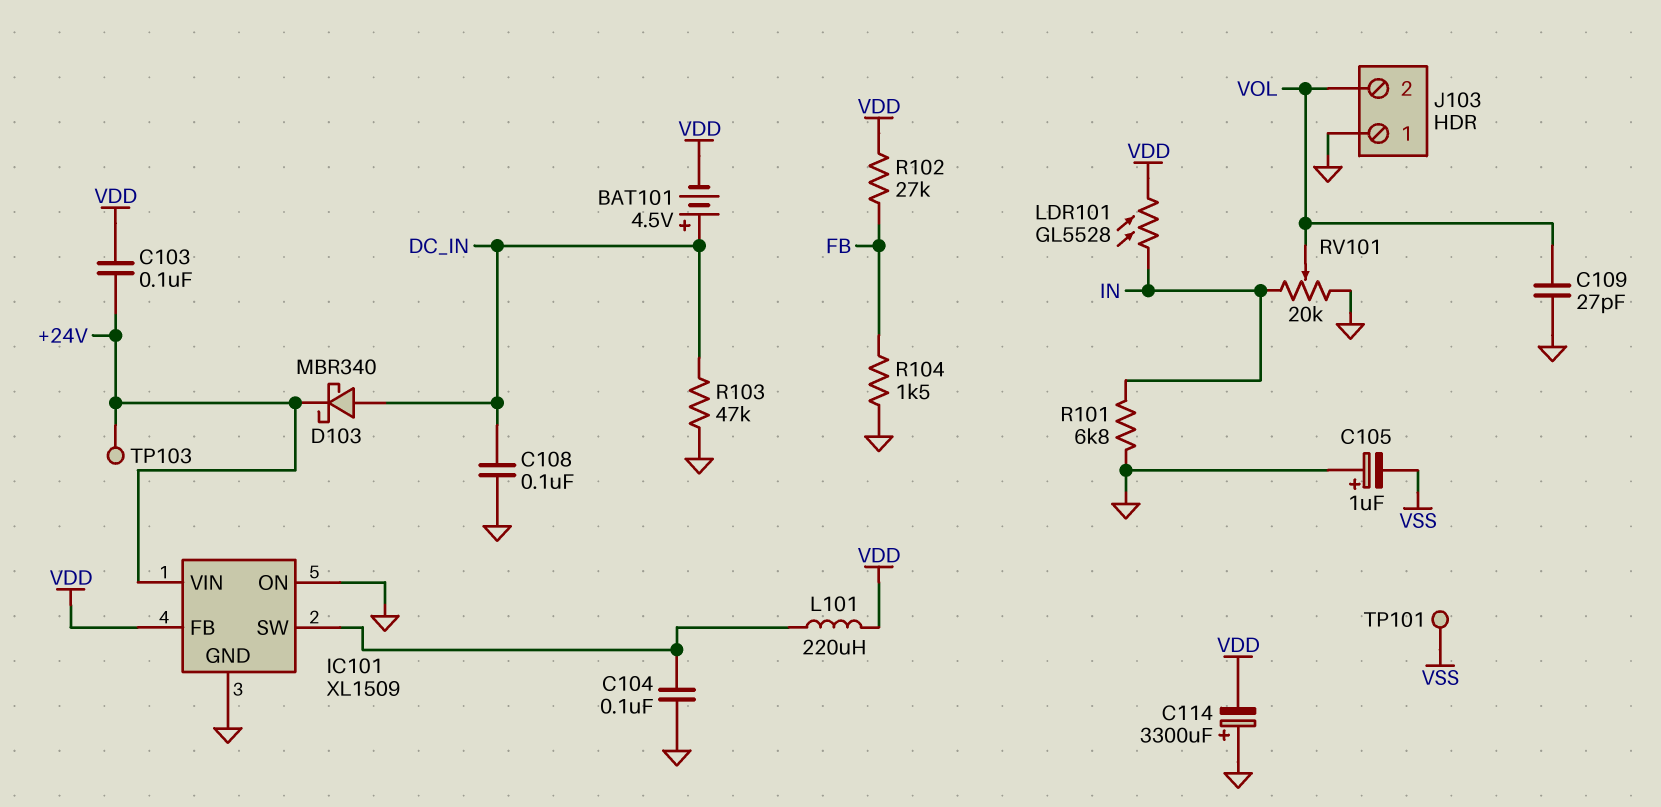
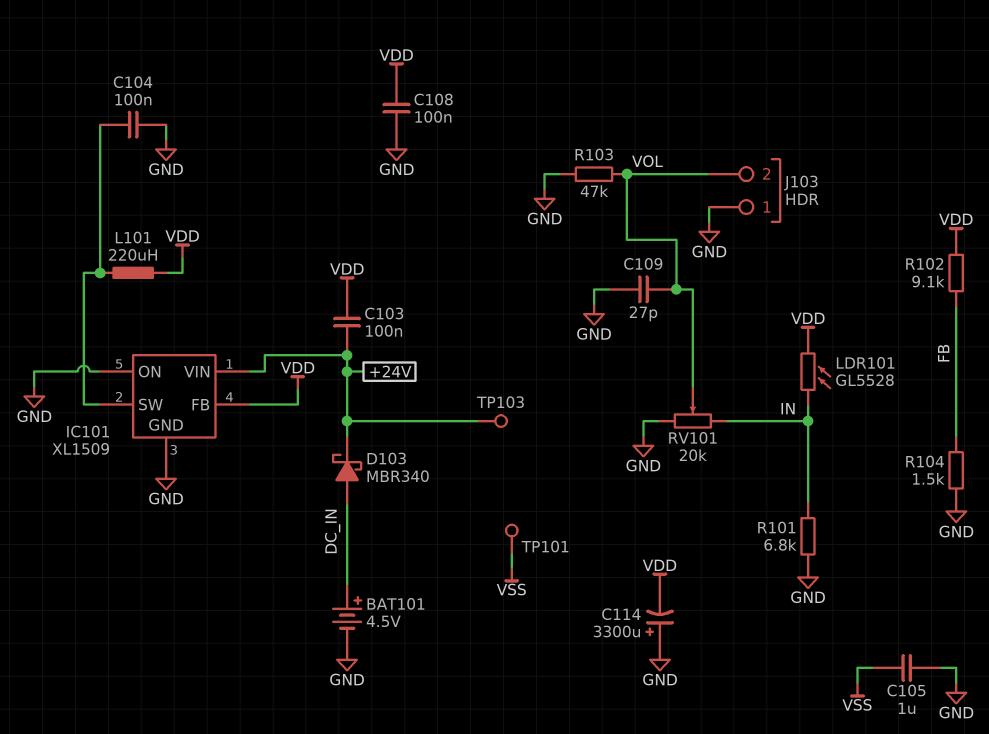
BAT101: 4.5V (plus DC_IN, minus VDD) -> 4.5V (plus DC_IN, minus GND)
C105: 1uF (plus GND, minus VSS) -> 1uF (GND, VSS)
C108: 100nF (DC_IN, GND) -> 100nF (GND, VDD)
R102: 27k (FB, VDD) -> 9.1k (FB, VDD)
R103: 47k (DC_IN, GND) -> 47k (GND, VOL)

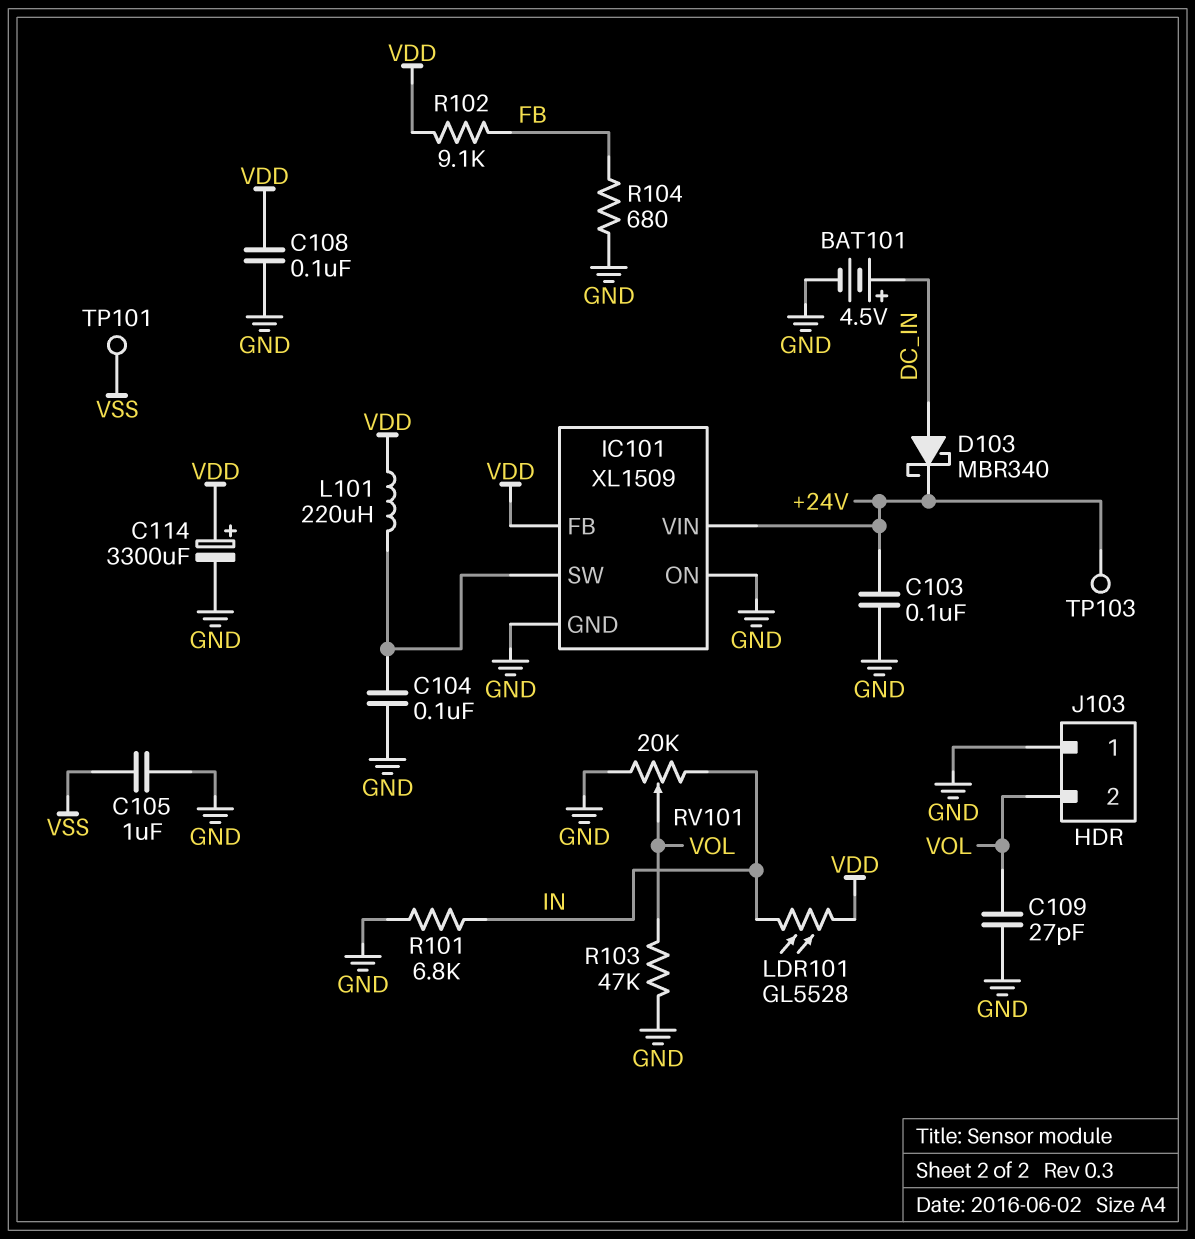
C103: 100nF (+24V, VDD) -> 100nF (+24V, GND)
C114: 3300uF (plus GND, minus VDD) -> 3300uF (plus VDD, minus GND)
R104: 1.5k (FB, GND) -> 680 (FB, GND)

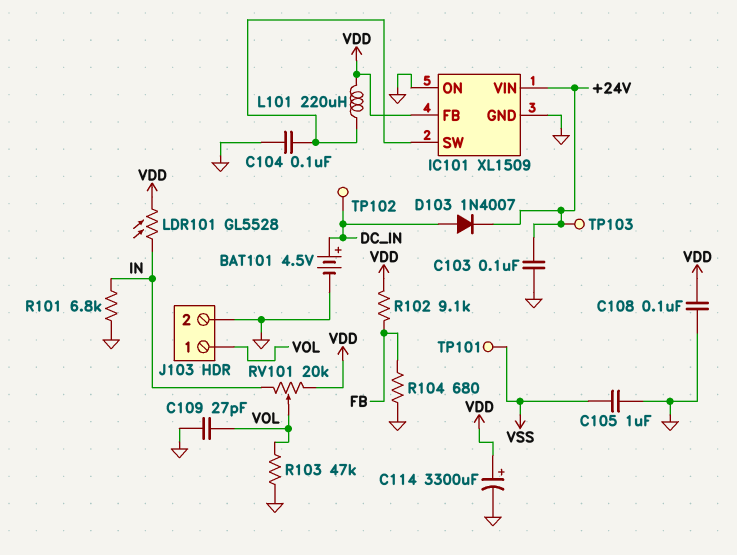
D103: schottky MBR340 (A DC_IN, K +24V) -> diode 1N4007 (A DC_IN, K +24V)
J103 pin 1: GND -> VOL
J103 pin 2: VOL -> GND
RV101: 20k (GND, IN, wiper VOL) -> 20k (IN, VDD, wiper VOL)
TP102: none -> test point (DC_IN)

